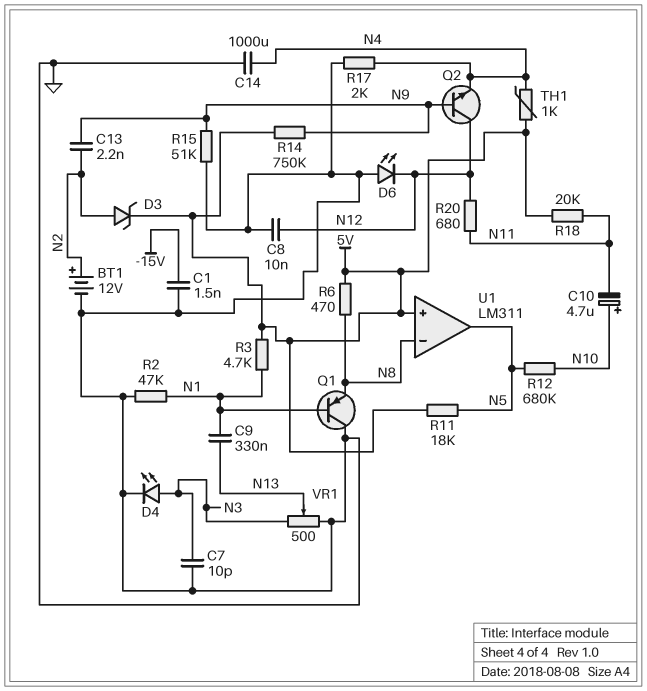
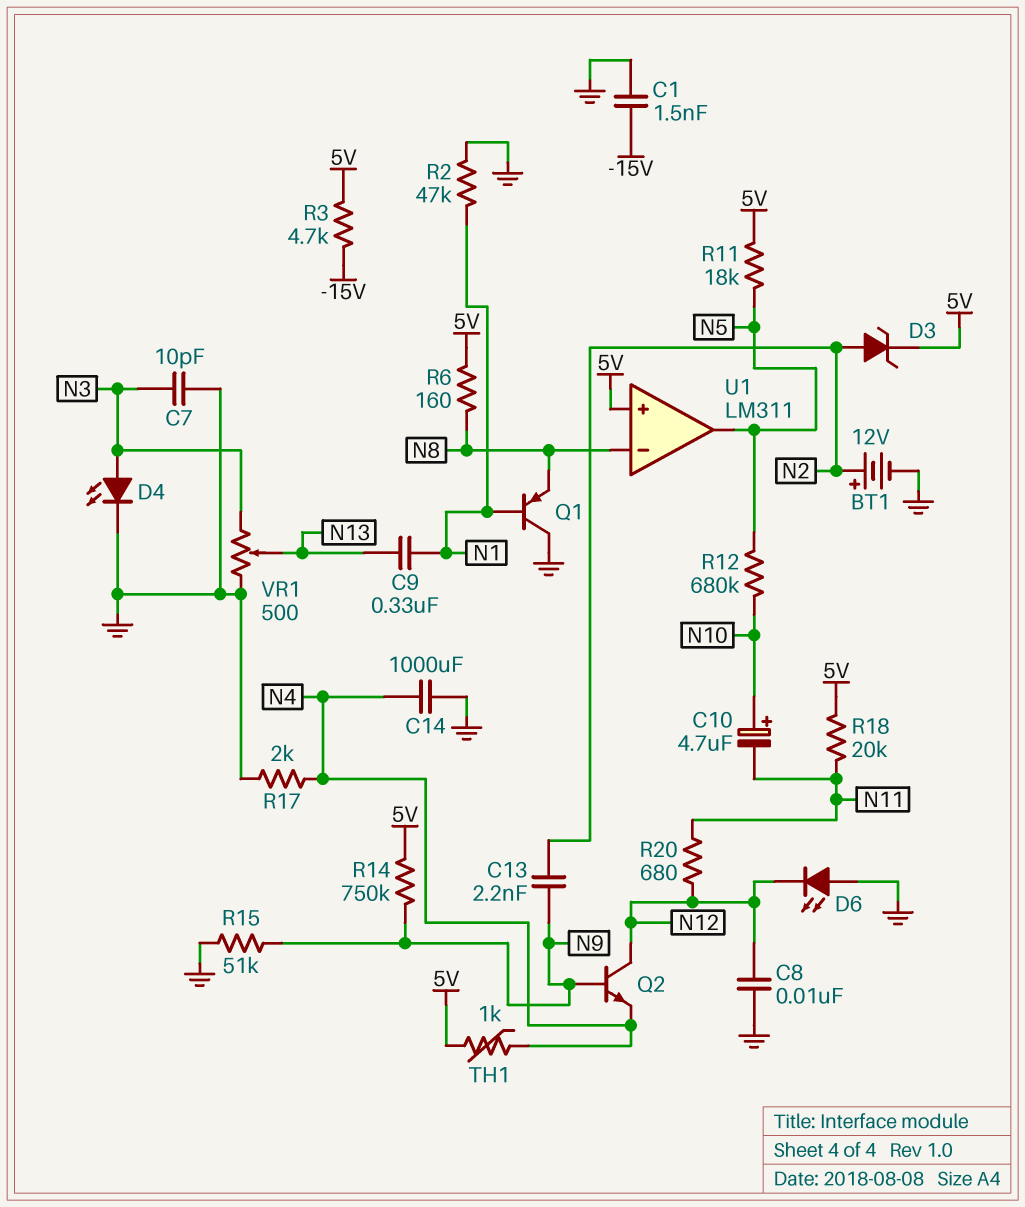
R3: 4.7k (5V, N1) -> 4.7k (-15V, 5V)
R6: 470 (5V, N8) -> 160 (5V, N8)

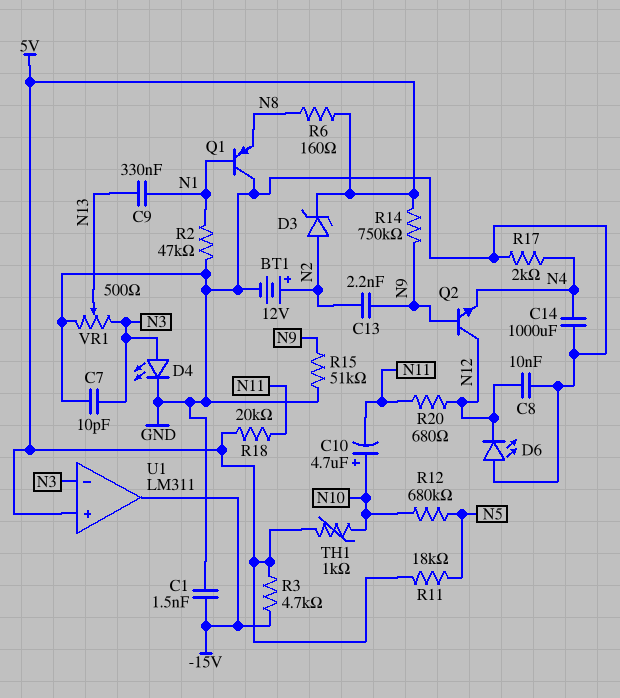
TH1: 1k (5V, N4) -> 1k (5V, N10)
U1 pin in-: N8 -> N3
U1 pin out: N5 -> -15V

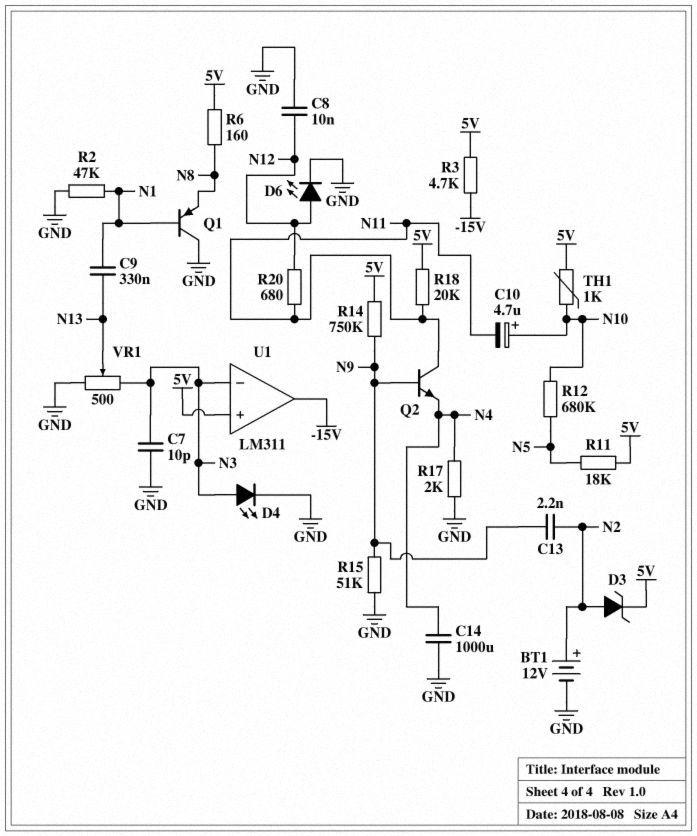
C1: 1.5nF (-15V, GND) -> none
D6: LED (A GND, K N12) -> LED (A N12, K GND)
Q2: NPN (B N9, C N12, E N4) -> NPN (B N9, C N11, E N4)

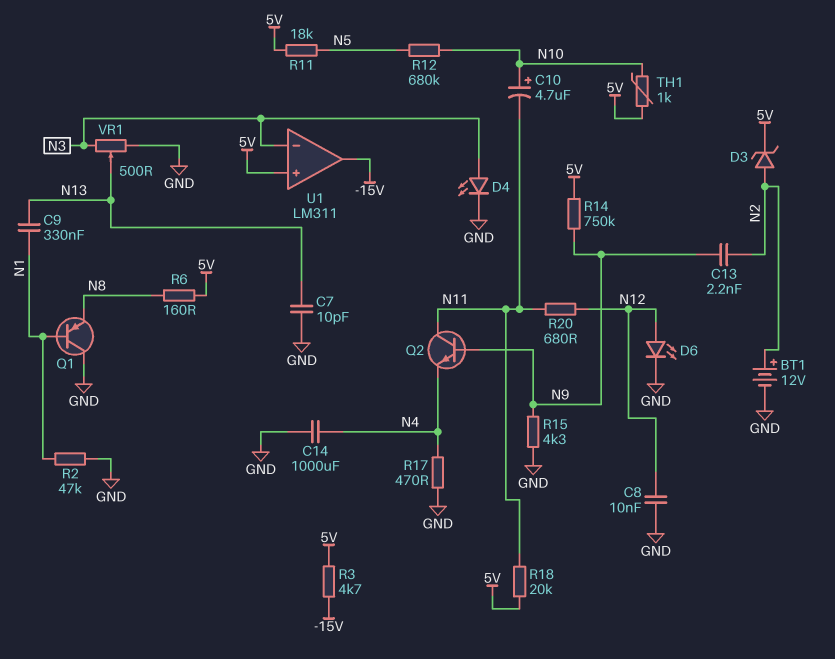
C7: 10pF (GND, N3) -> 10pF (GND, N13)
R15: 51k (GND, N9) -> 4.3k (GND, N9)
R17: 2k (GND, N4) -> 470 (GND, N4)

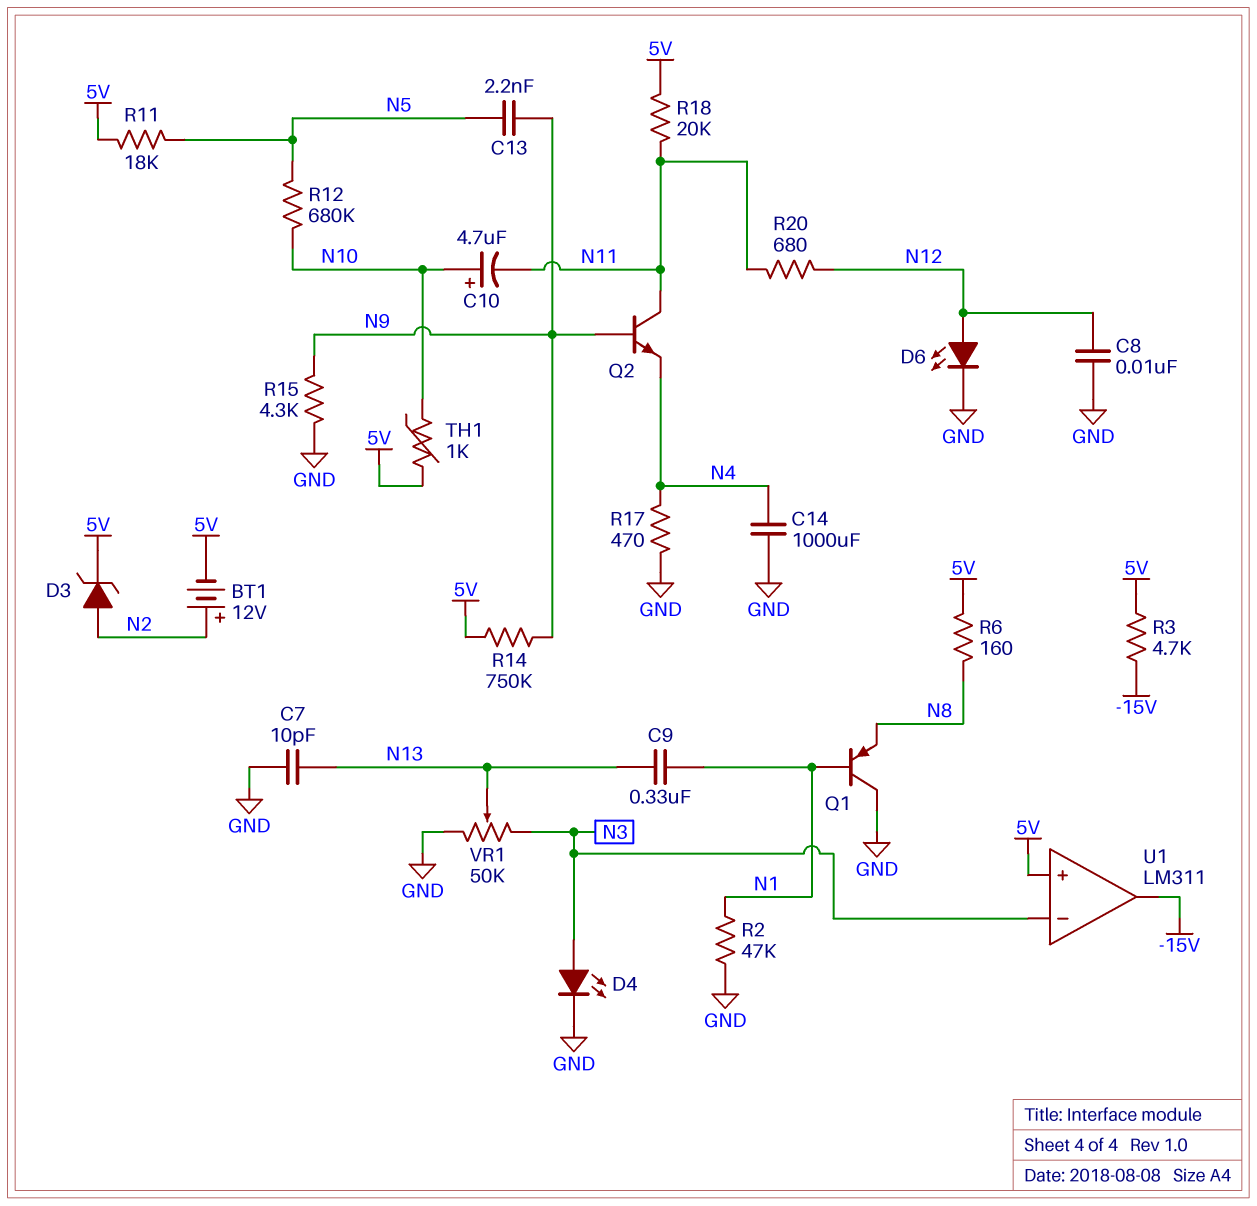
BT1: 12V (plus N2, minus GND) -> 12V (plus N2, minus 5V)
C13: 2.2nF (N2, N9) -> 2.2nF (N5, N9)
VR1: 500 (GND, N3, wiper N13) -> 50k (GND, N3, wiper N13)

